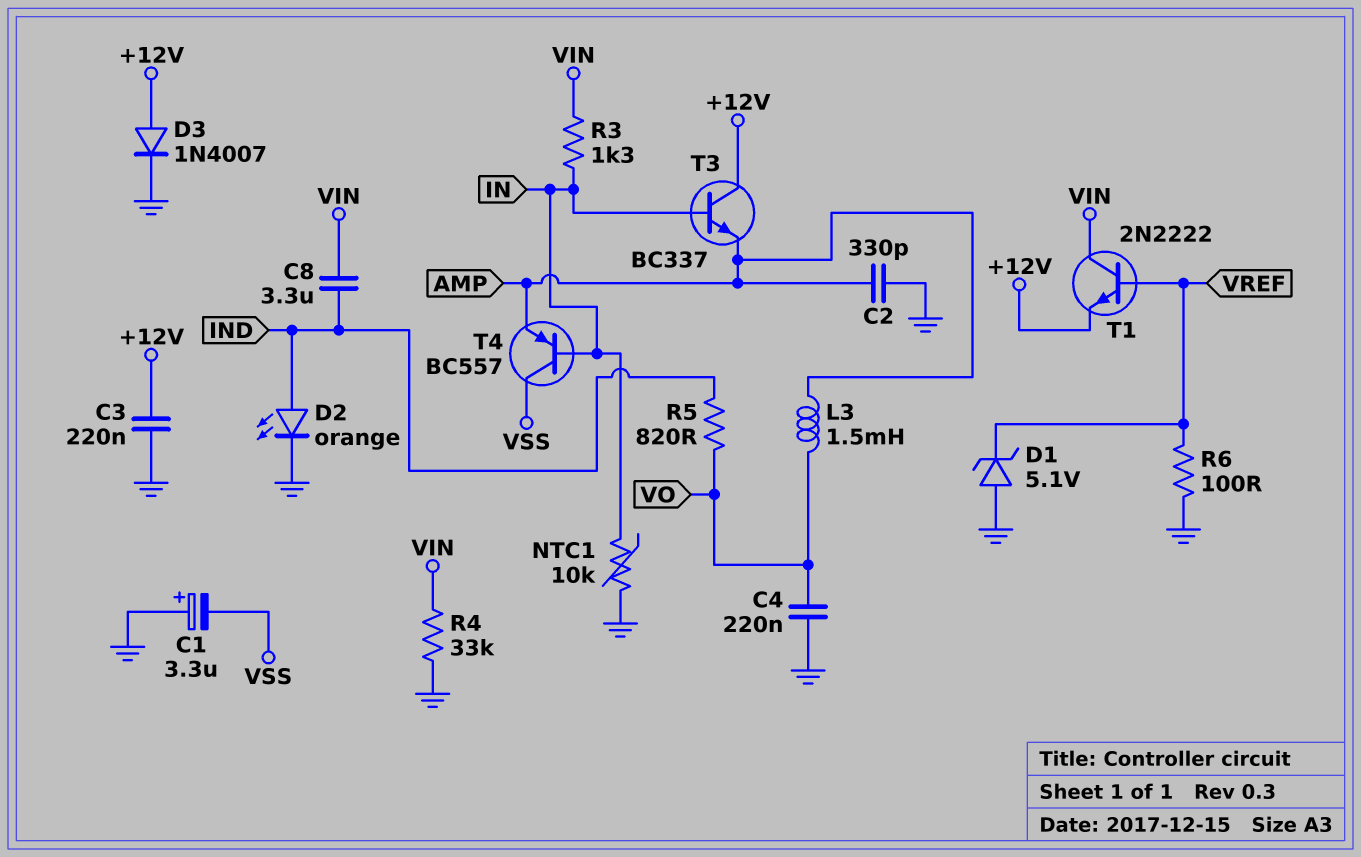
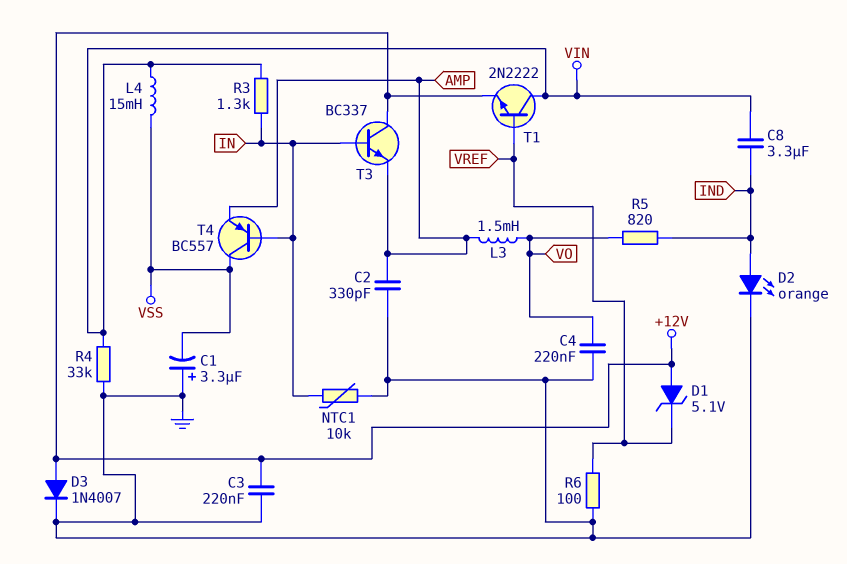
D1: zener 5.1V (A GND, K VREF) -> zener 5.1V (A +12V, K VREF)
L4: none -> 15mH (VIN, VSS)

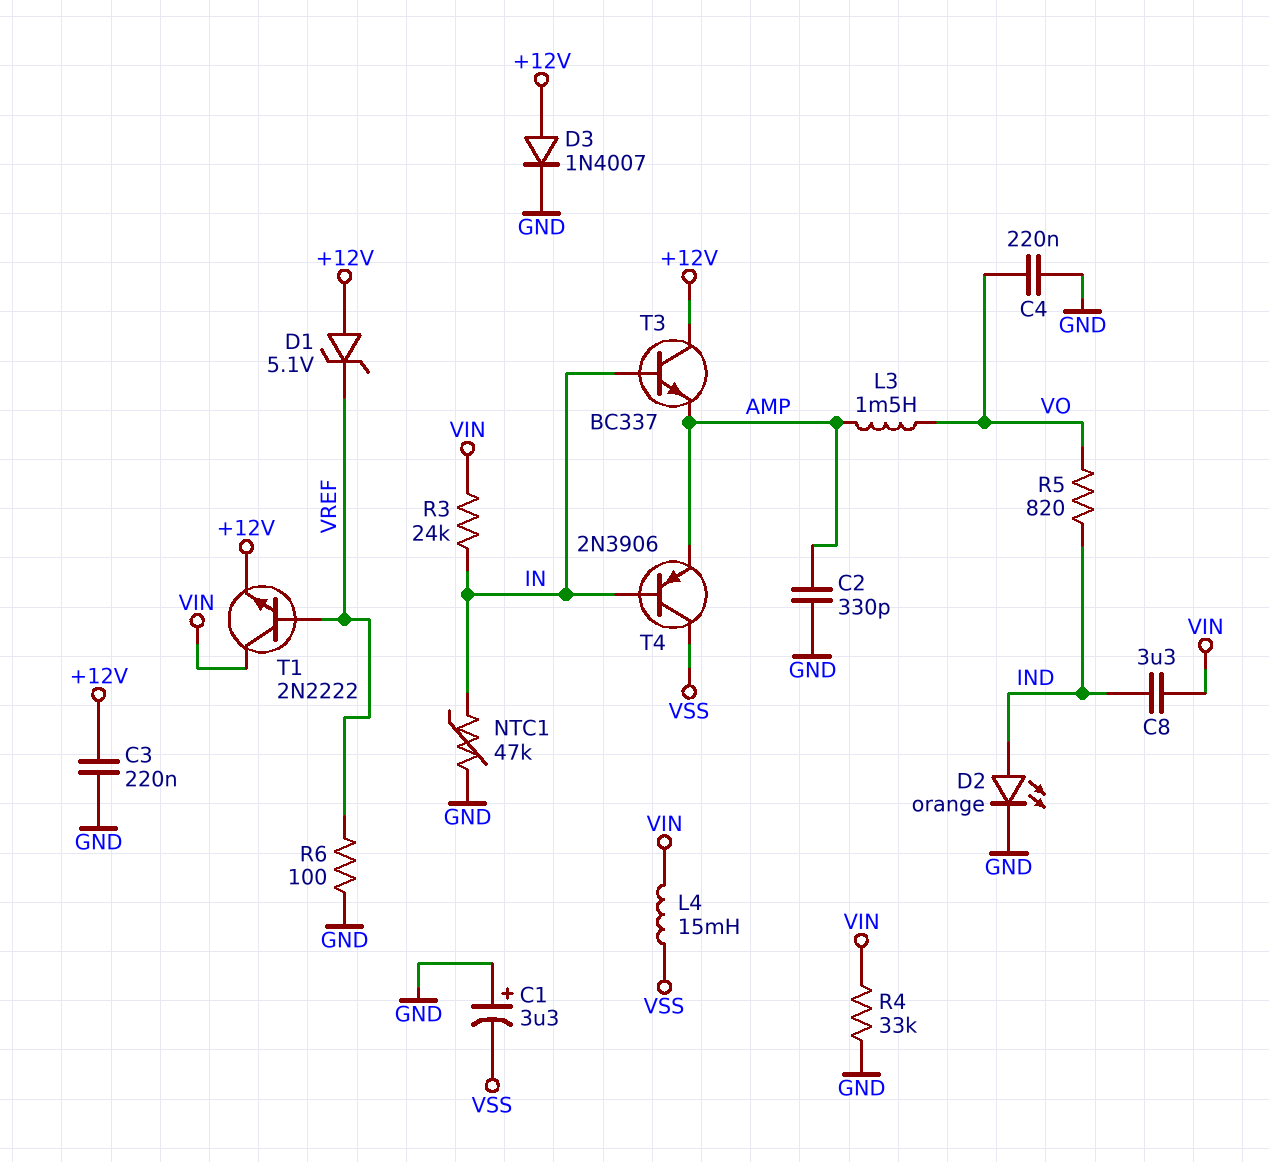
NTC1: 10k (GND, IN) -> 47k (GND, IN)
R3: 1.3k (IN, VIN) -> 24k (IN, VIN)
T4: PNP BC557 (B IN, C VSS, E AMP) -> PNP 2N3906 (B IN, C VSS, E AMP)

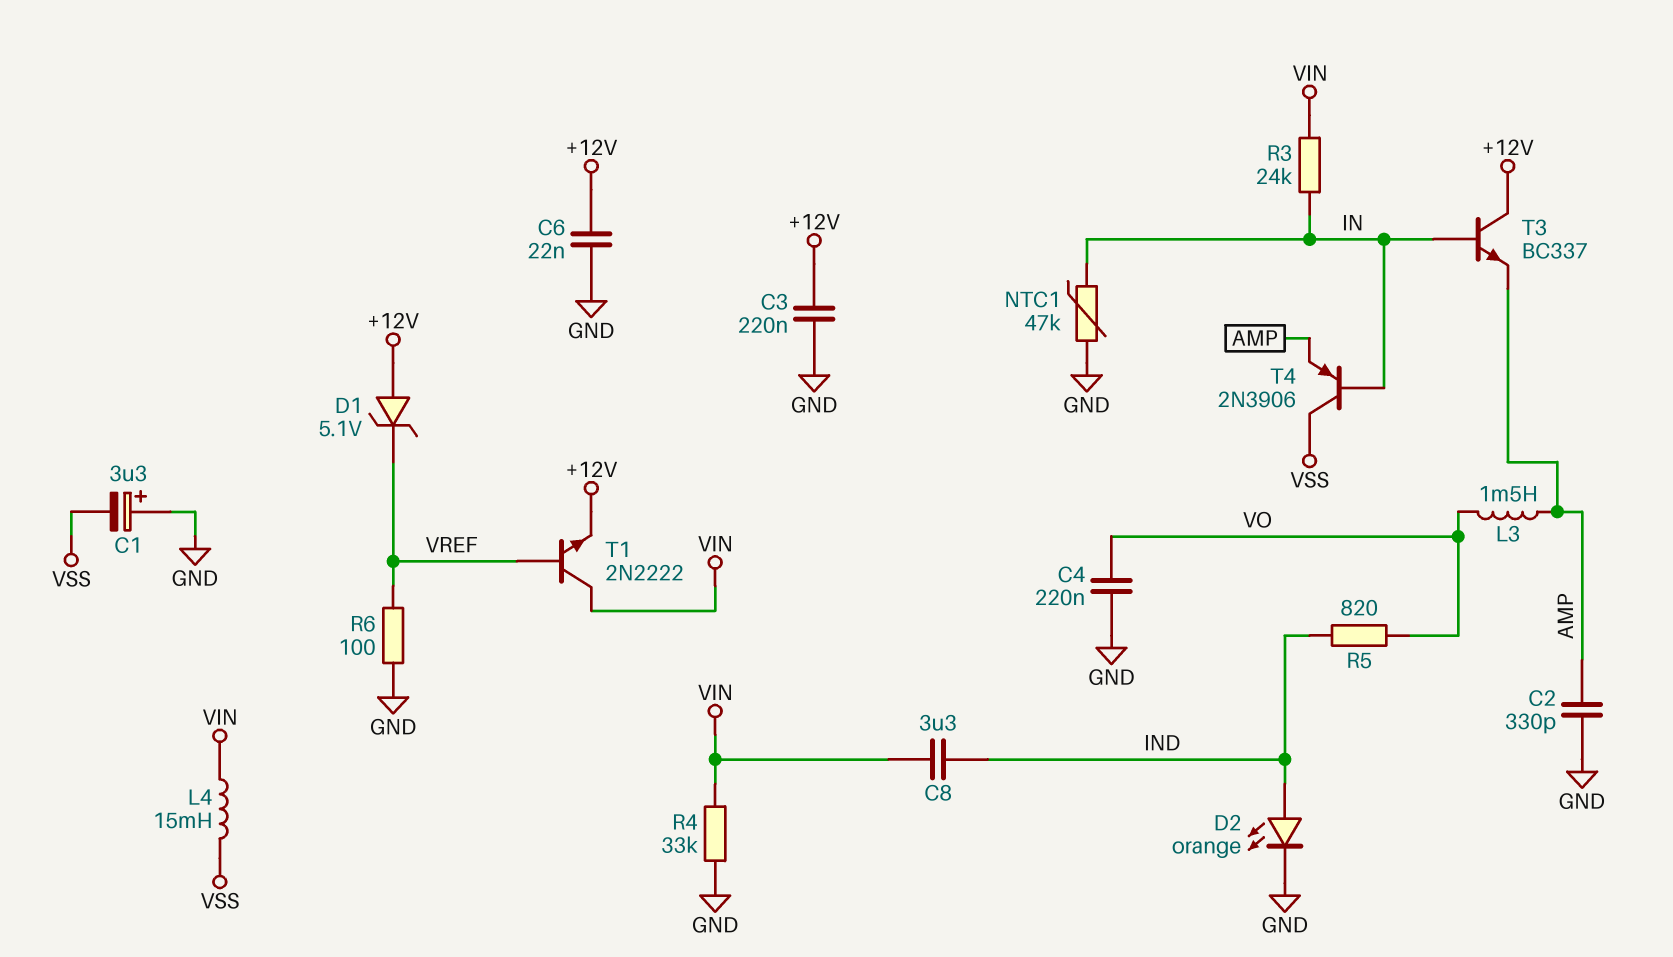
C6: none -> 22nF (+12V, GND)
D3: diode 1N4007 (A +12V, K GND) -> none

